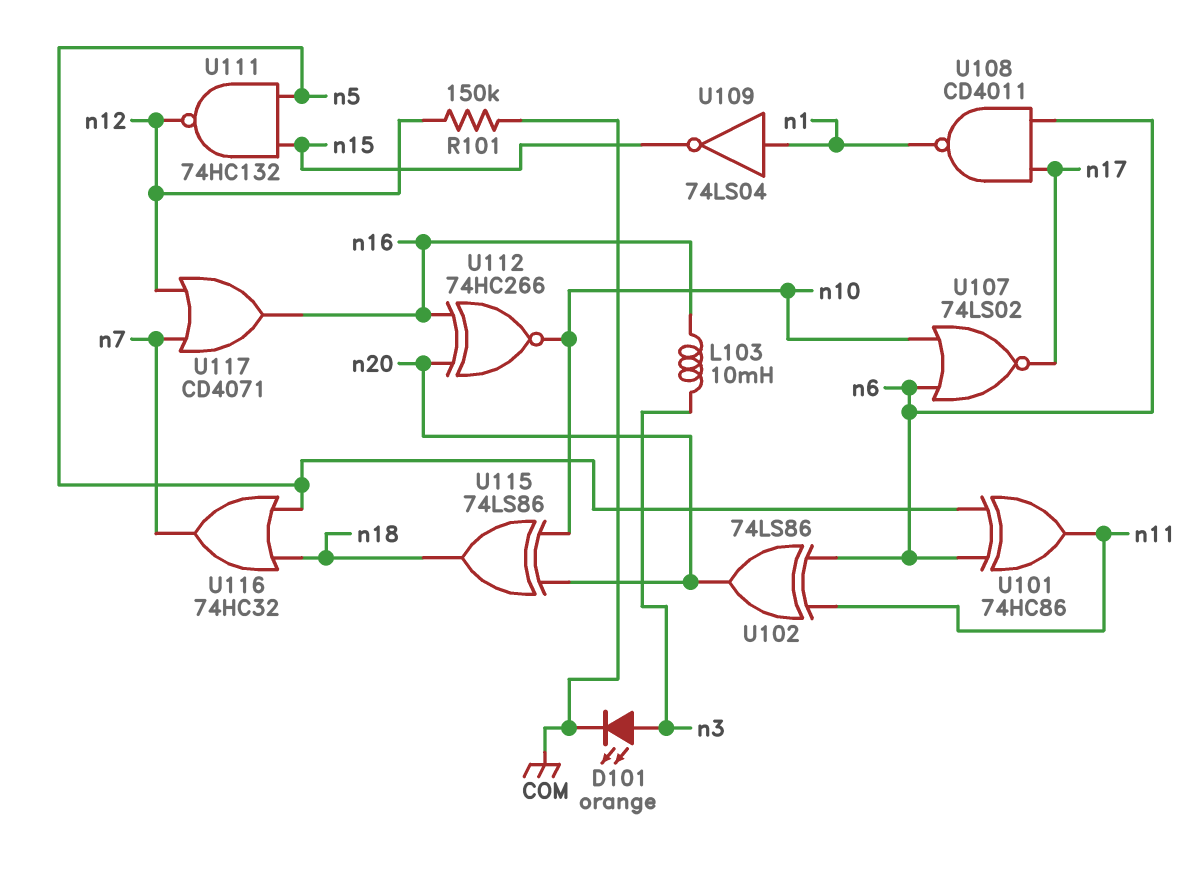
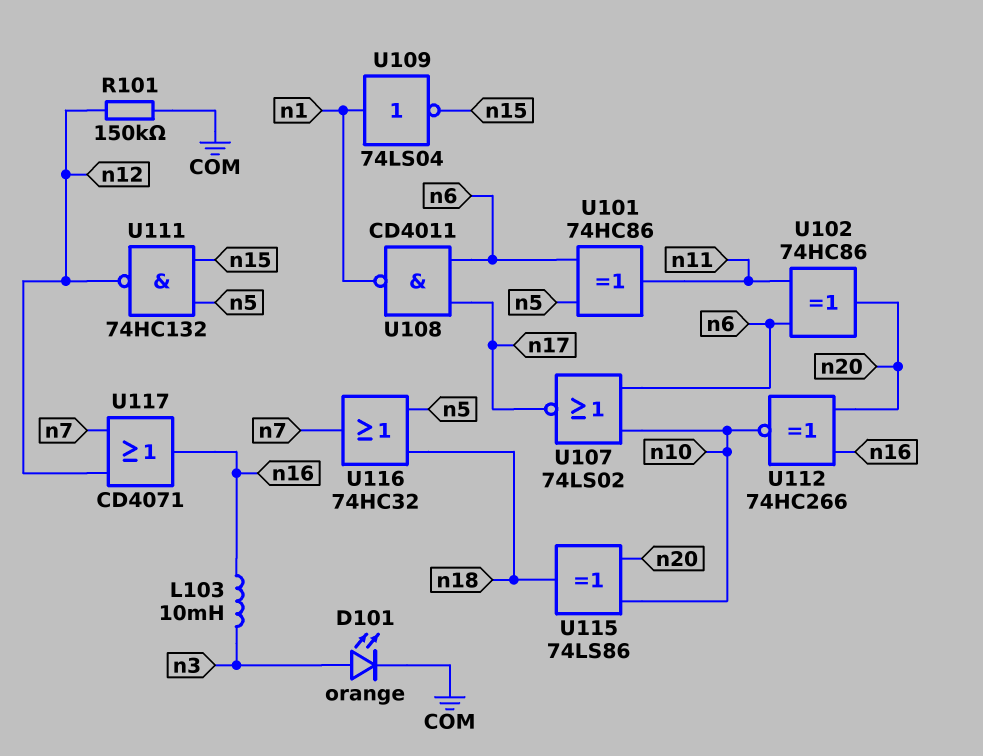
U102: XOR 74LS86 (in n6, in n11, out n20) -> XOR 74HC86 (in n6, in n11, out n20)

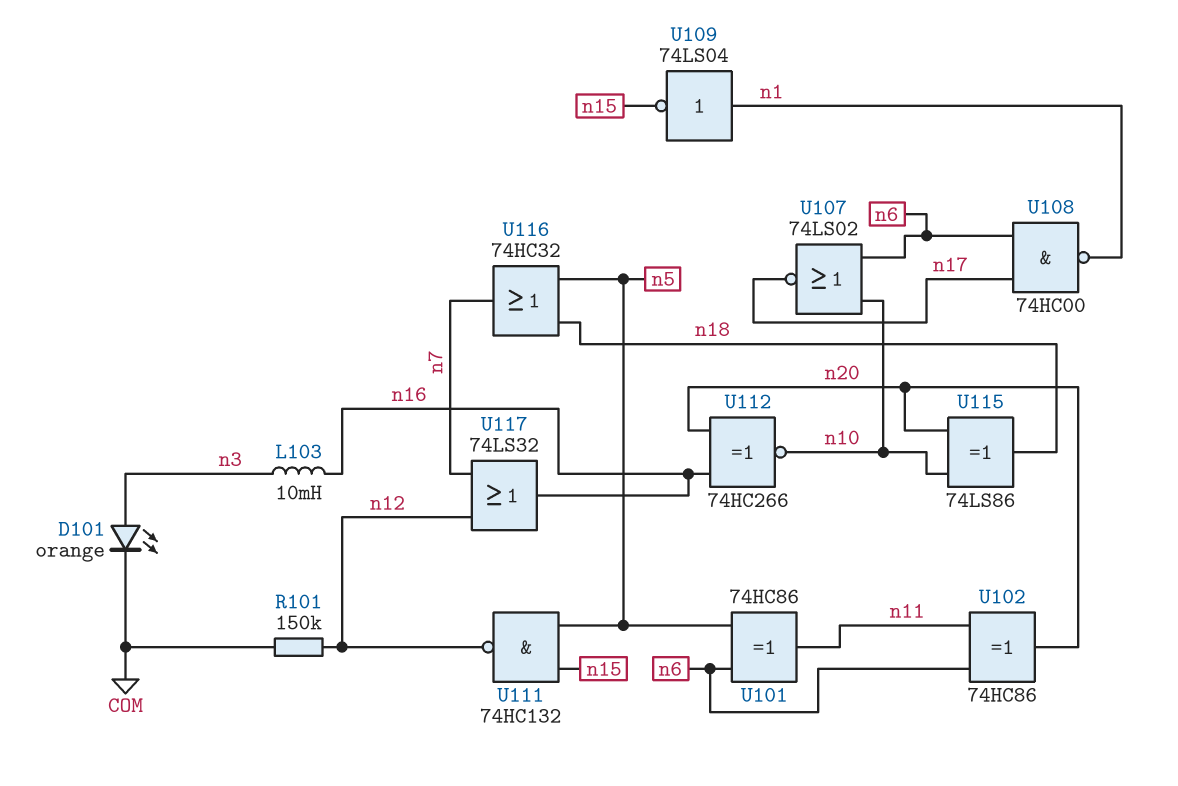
U108: NAND CD4011 (in n6, in n17, out n1) -> NAND 74HC00 (in n6, in n17, out n1)
U117: OR CD4071 (in n7, in n12, out n16) -> OR 74LS32 (in n7, in n12, out n16)

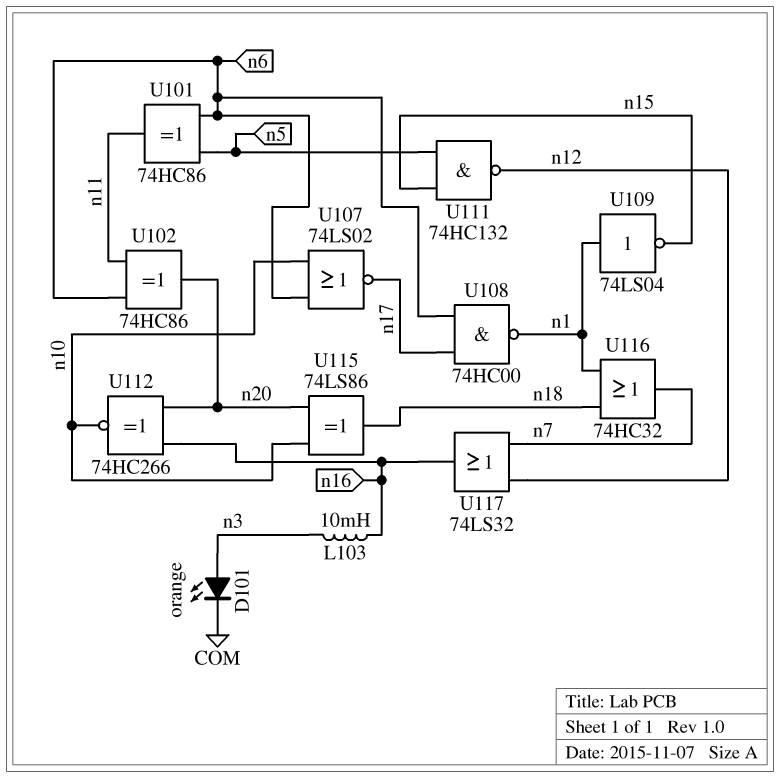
R101: 150k (COM, n12) -> none
U116: OR 74HC32 (in n5, in n18, out n7) -> OR 74HC32 (in n1, in n18, out n7)

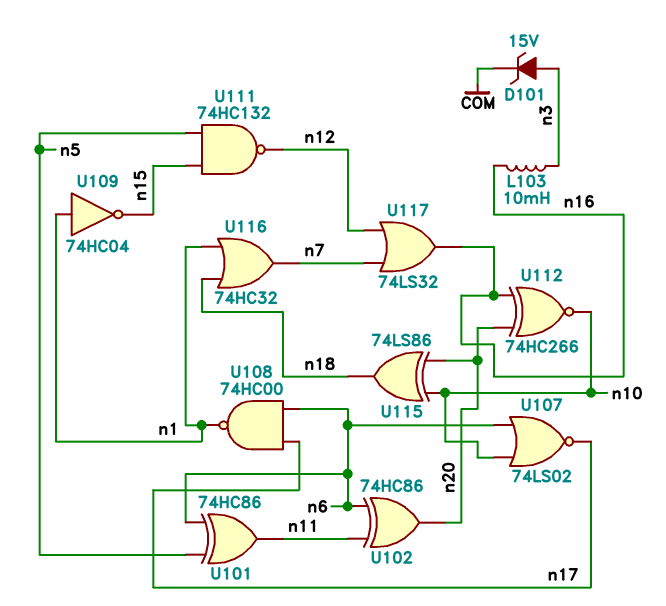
D101: LED orange (A n3, K COM) -> zener 15V (A n3, K COM)
U109: NOT 74LS04 (in n1, out n15) -> NOT 74HC04 (in n1, out n15)

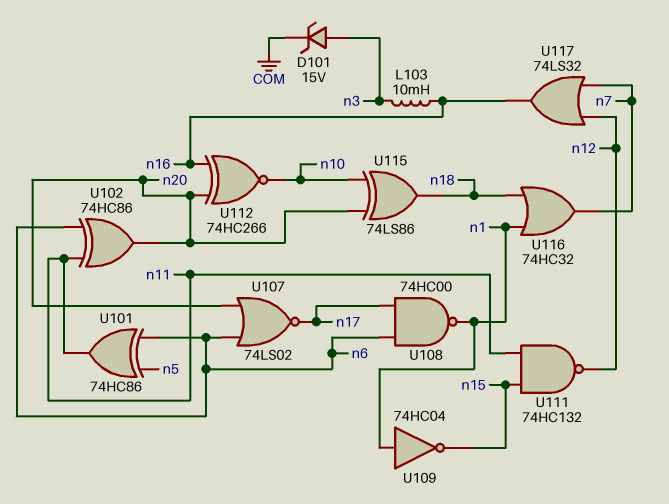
U107: NOR 74LS02 (in n6, in n10, out n17) -> NOR 74LS02 (in n6, in n20, out n17)
U111: NAND 74HC132 (in n5, in n15, out n12) -> NAND 74HC132 (in n11, in n15, out n12)

